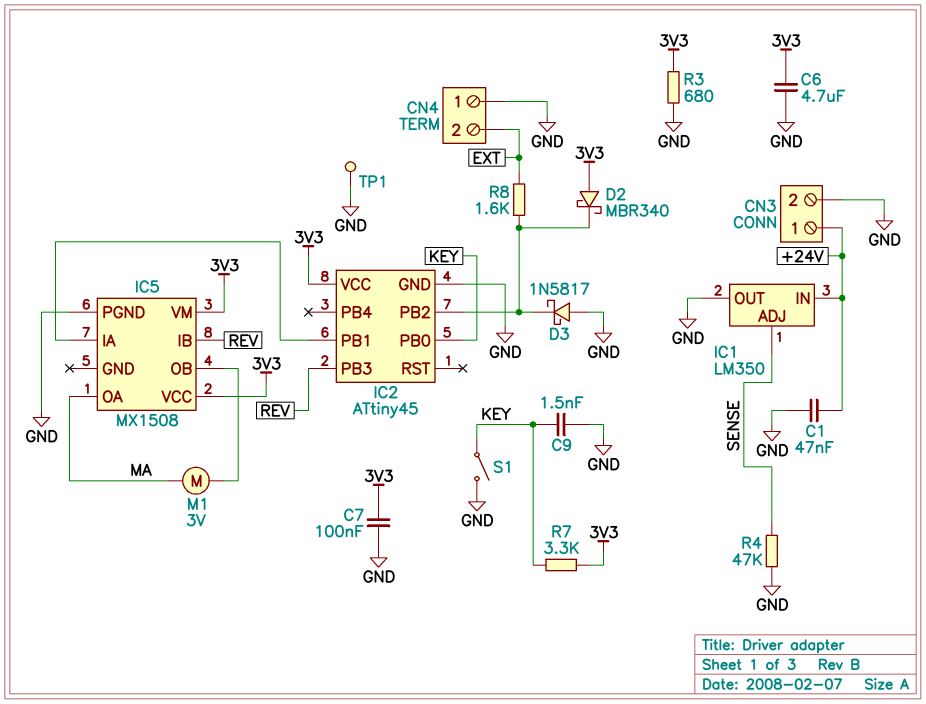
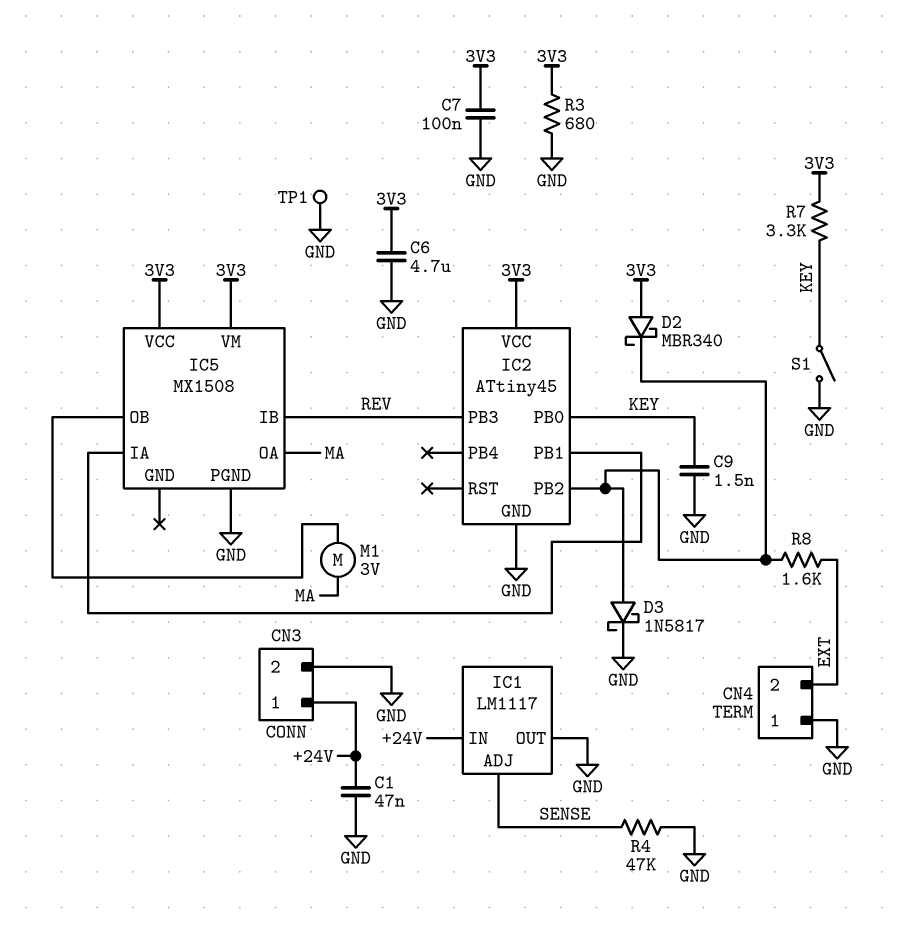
D3: schottky 1N5817 (A GND, K IC2/PB2) -> schottky 1N5817 (A IC2/PB2, K GND)
IC1: LM350 -> LM1117

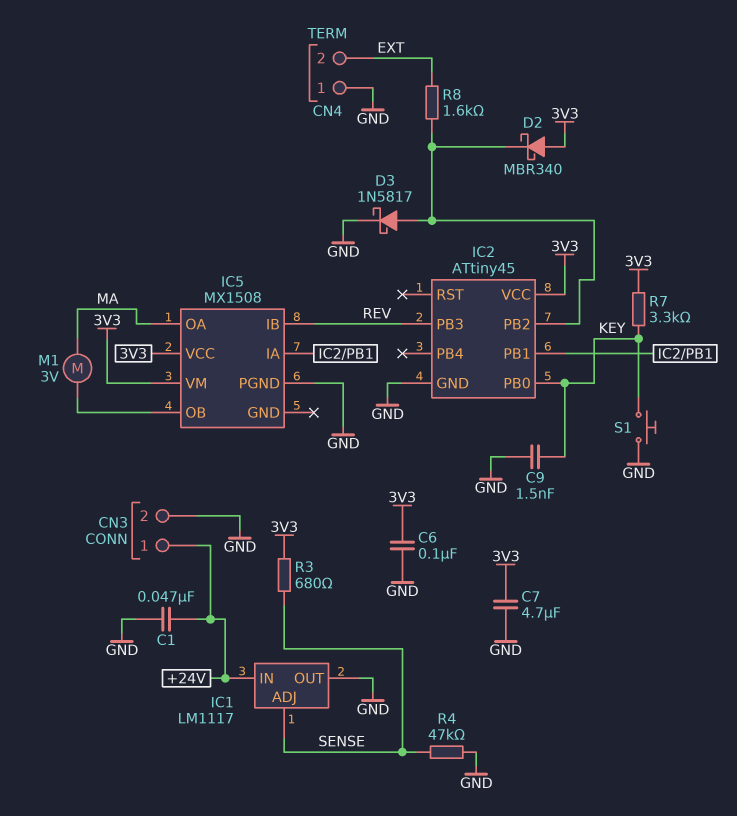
C6: 4.7uF (3V3, GND) -> 100nF (3V3, GND)
C7: 100nF (3V3, GND) -> 4.7uF (3V3, GND)
R3: 680 (3V3, GND) -> 680 (3V3, SENSE)
S1: switch (GND, KEY) -> button (GND, KEY)
TP1: test point (GND) -> none

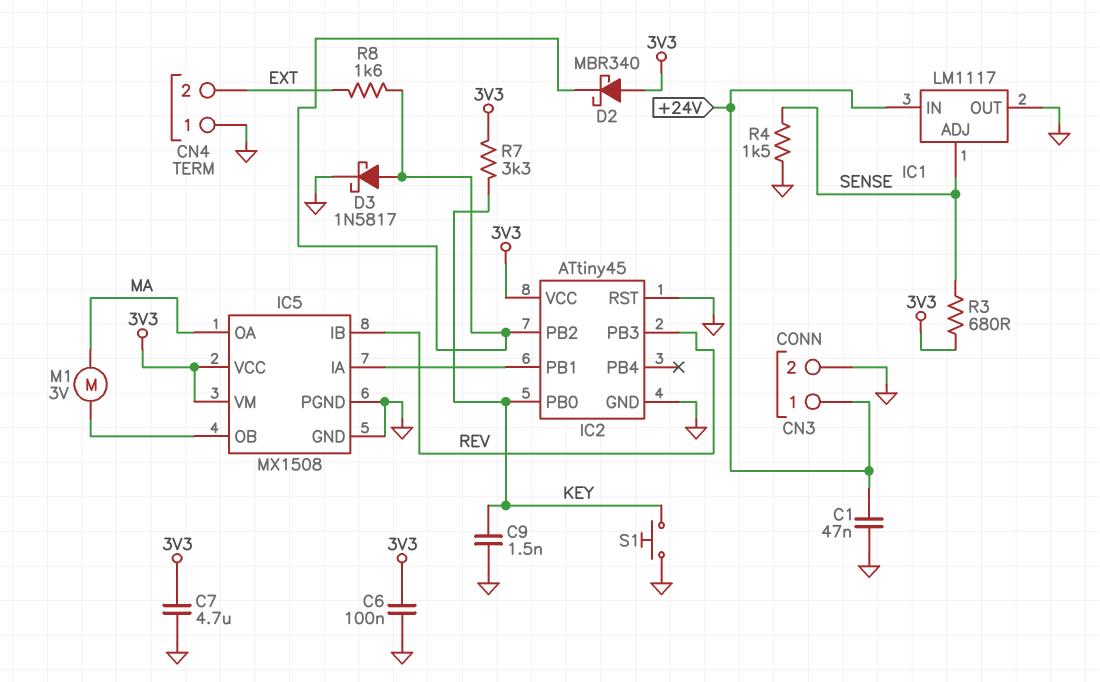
IC2 pin RST: none -> GND
IC5 pin GND: none -> GND
R4: 47k (GND, SENSE) -> 1.5k (GND, SENSE)

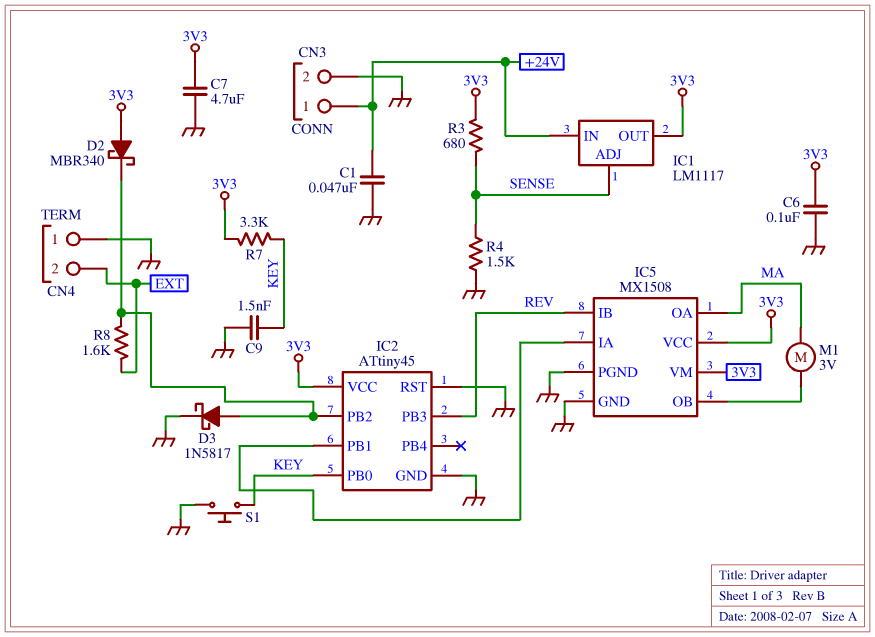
IC1 pin OUT: GND -> 3V3

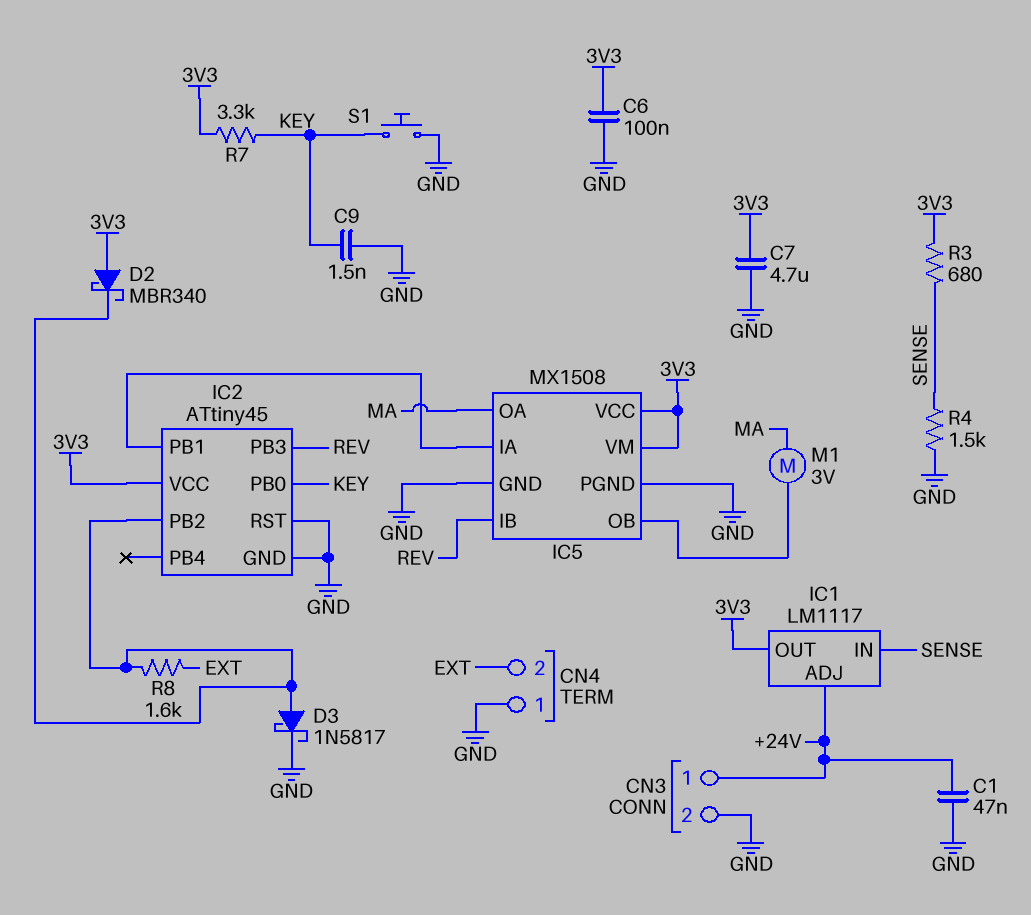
IC1 pin ADJ: SENSE -> +24V
IC1 pin IN: +24V -> SENSE

